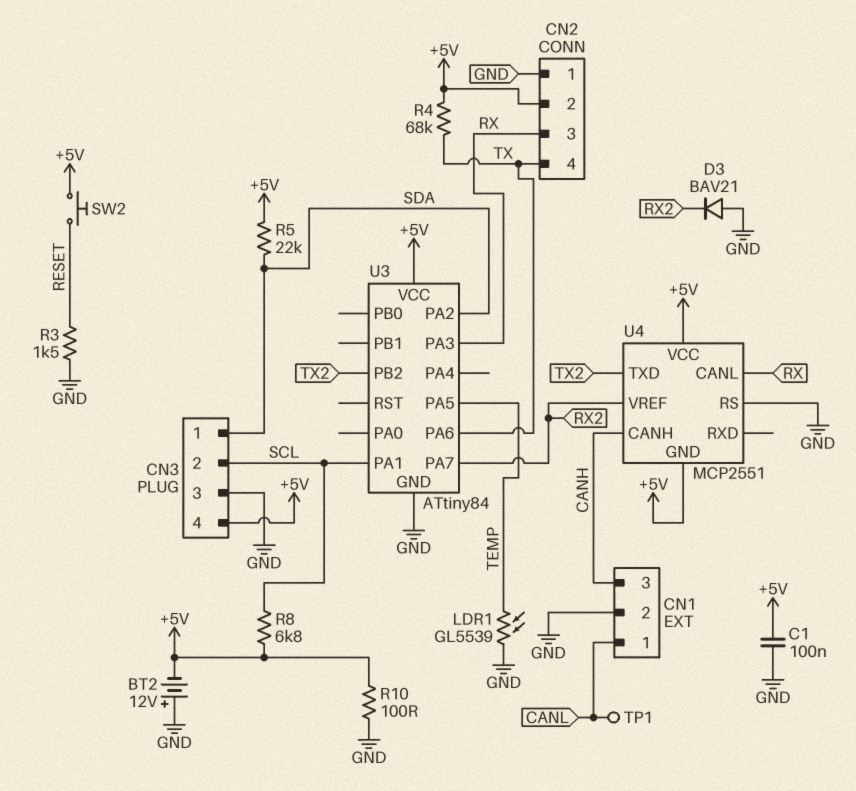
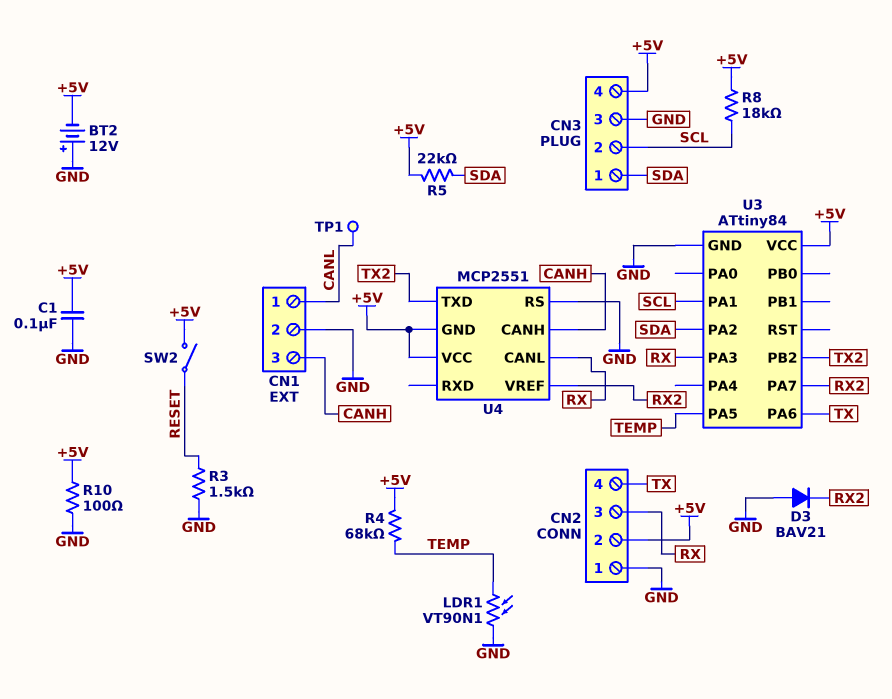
LDR1: GL5539 (GND, TEMP) -> VT90N1 (GND, TEMP)
R4: 68k (+5V, TX) -> 68k (+5V, TEMP)
R8: 6.8k (+5V, SCL) -> 18k (+5V, SCL)
SW2: button (+5V, RESET) -> switch (+5V, RESET)

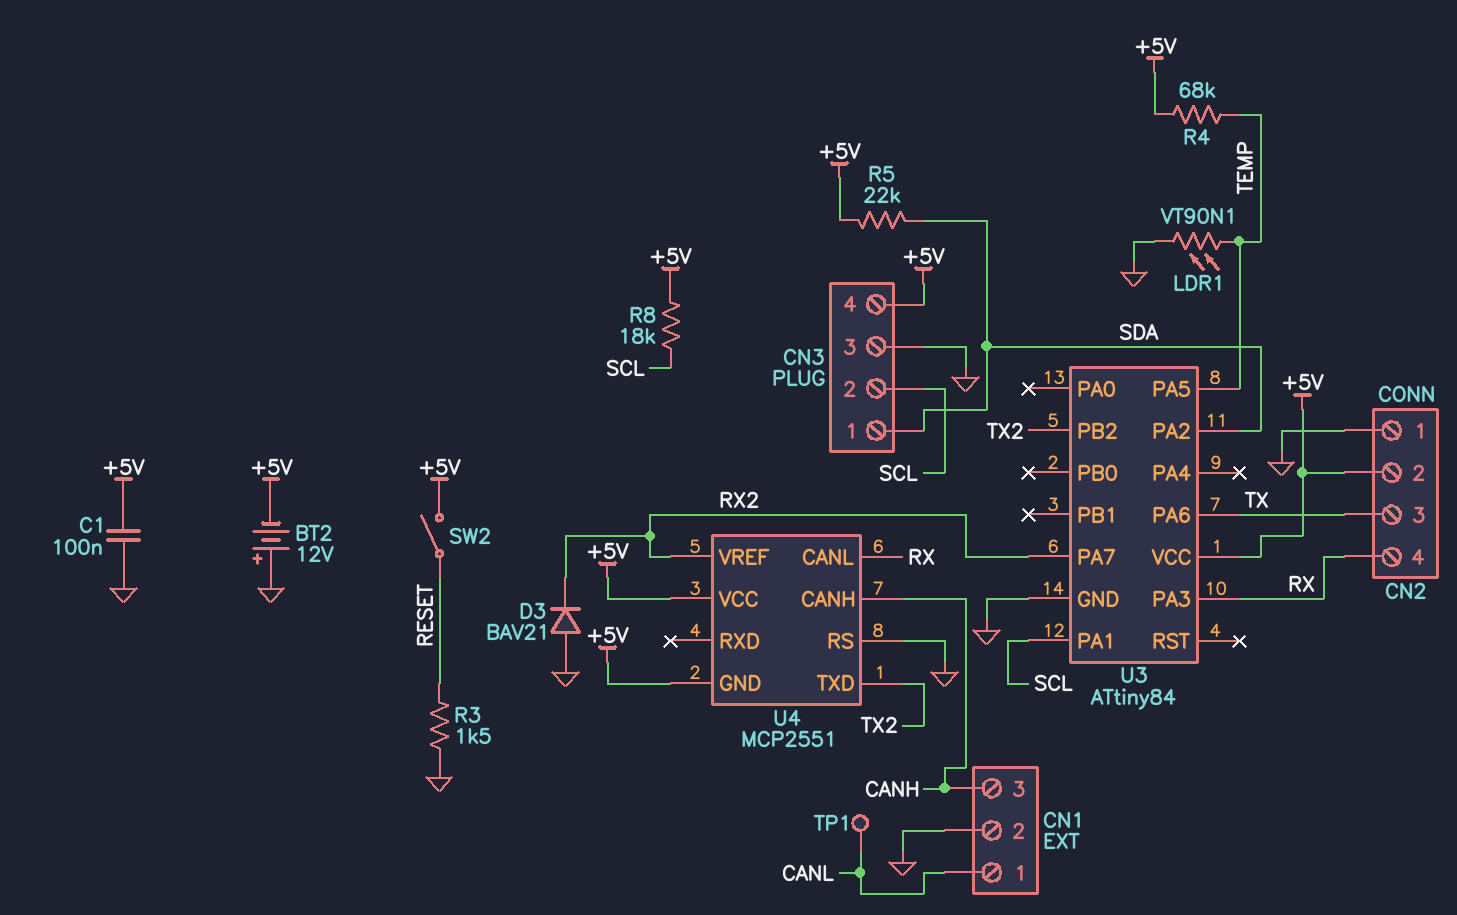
CN2 pin 3: RX -> TX
CN2 pin 4: TX -> RX
R10: 100 (+5V, GND) -> none

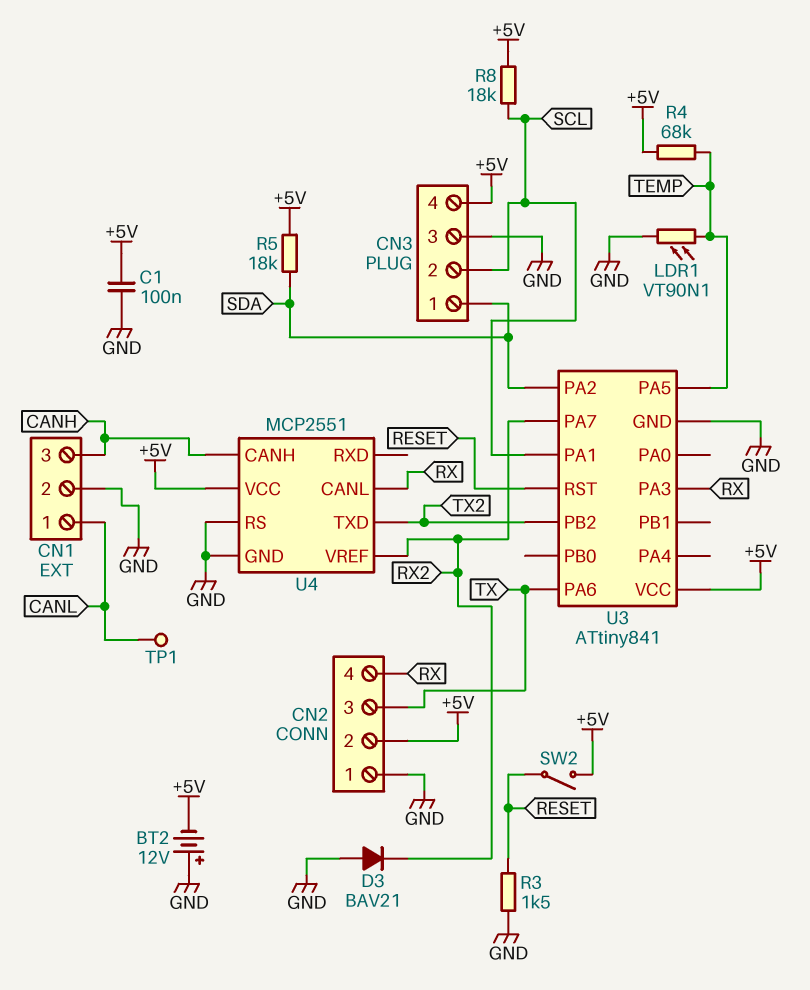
R5: 22k (+5V, SDA) -> 18k (+5V, SDA)
U3: ATtiny84 -> ATtiny841
U3 pin RST: none -> RESET
U4 pin GND: +5V -> GND

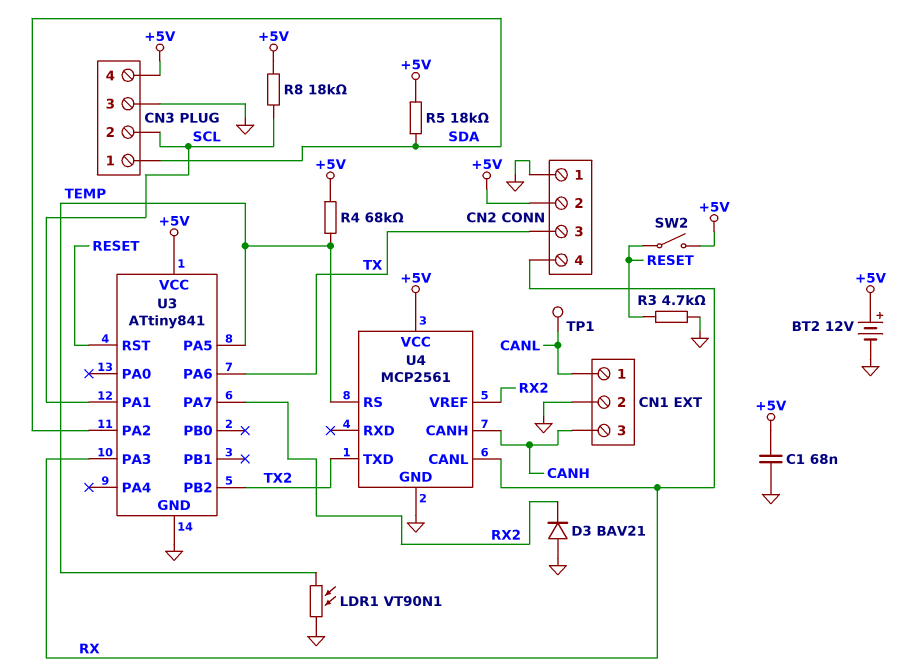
BT2: 12V (plus GND, minus +5V) -> 12V (plus +5V, minus GND)
C1: 100nF (+5V, GND) -> 68nF (+5V, GND)
R3: 1.5k (GND, RESET) -> 4.7k (GND, RESET)
U4: MCP2551 -> MCP2561
U4 pin RS: GND -> TEMP

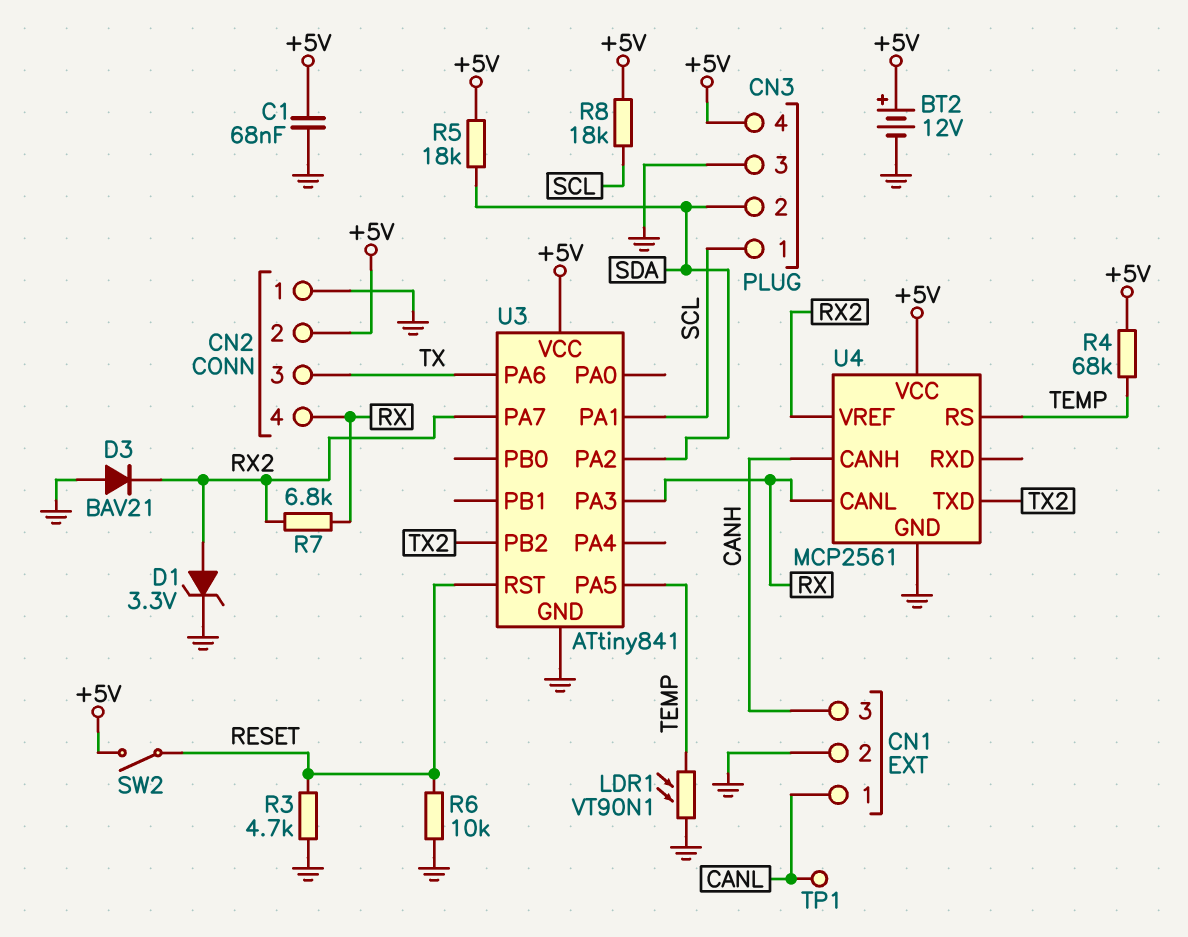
CN3 pin 1: SDA -> SCL
CN3 pin 2: SCL -> SDA
D1: none -> zener 3.3V (A RX2, K GND)
R6: none -> 10k (GND, RESET)
R7: none -> 6.8k (RX, RX2)

